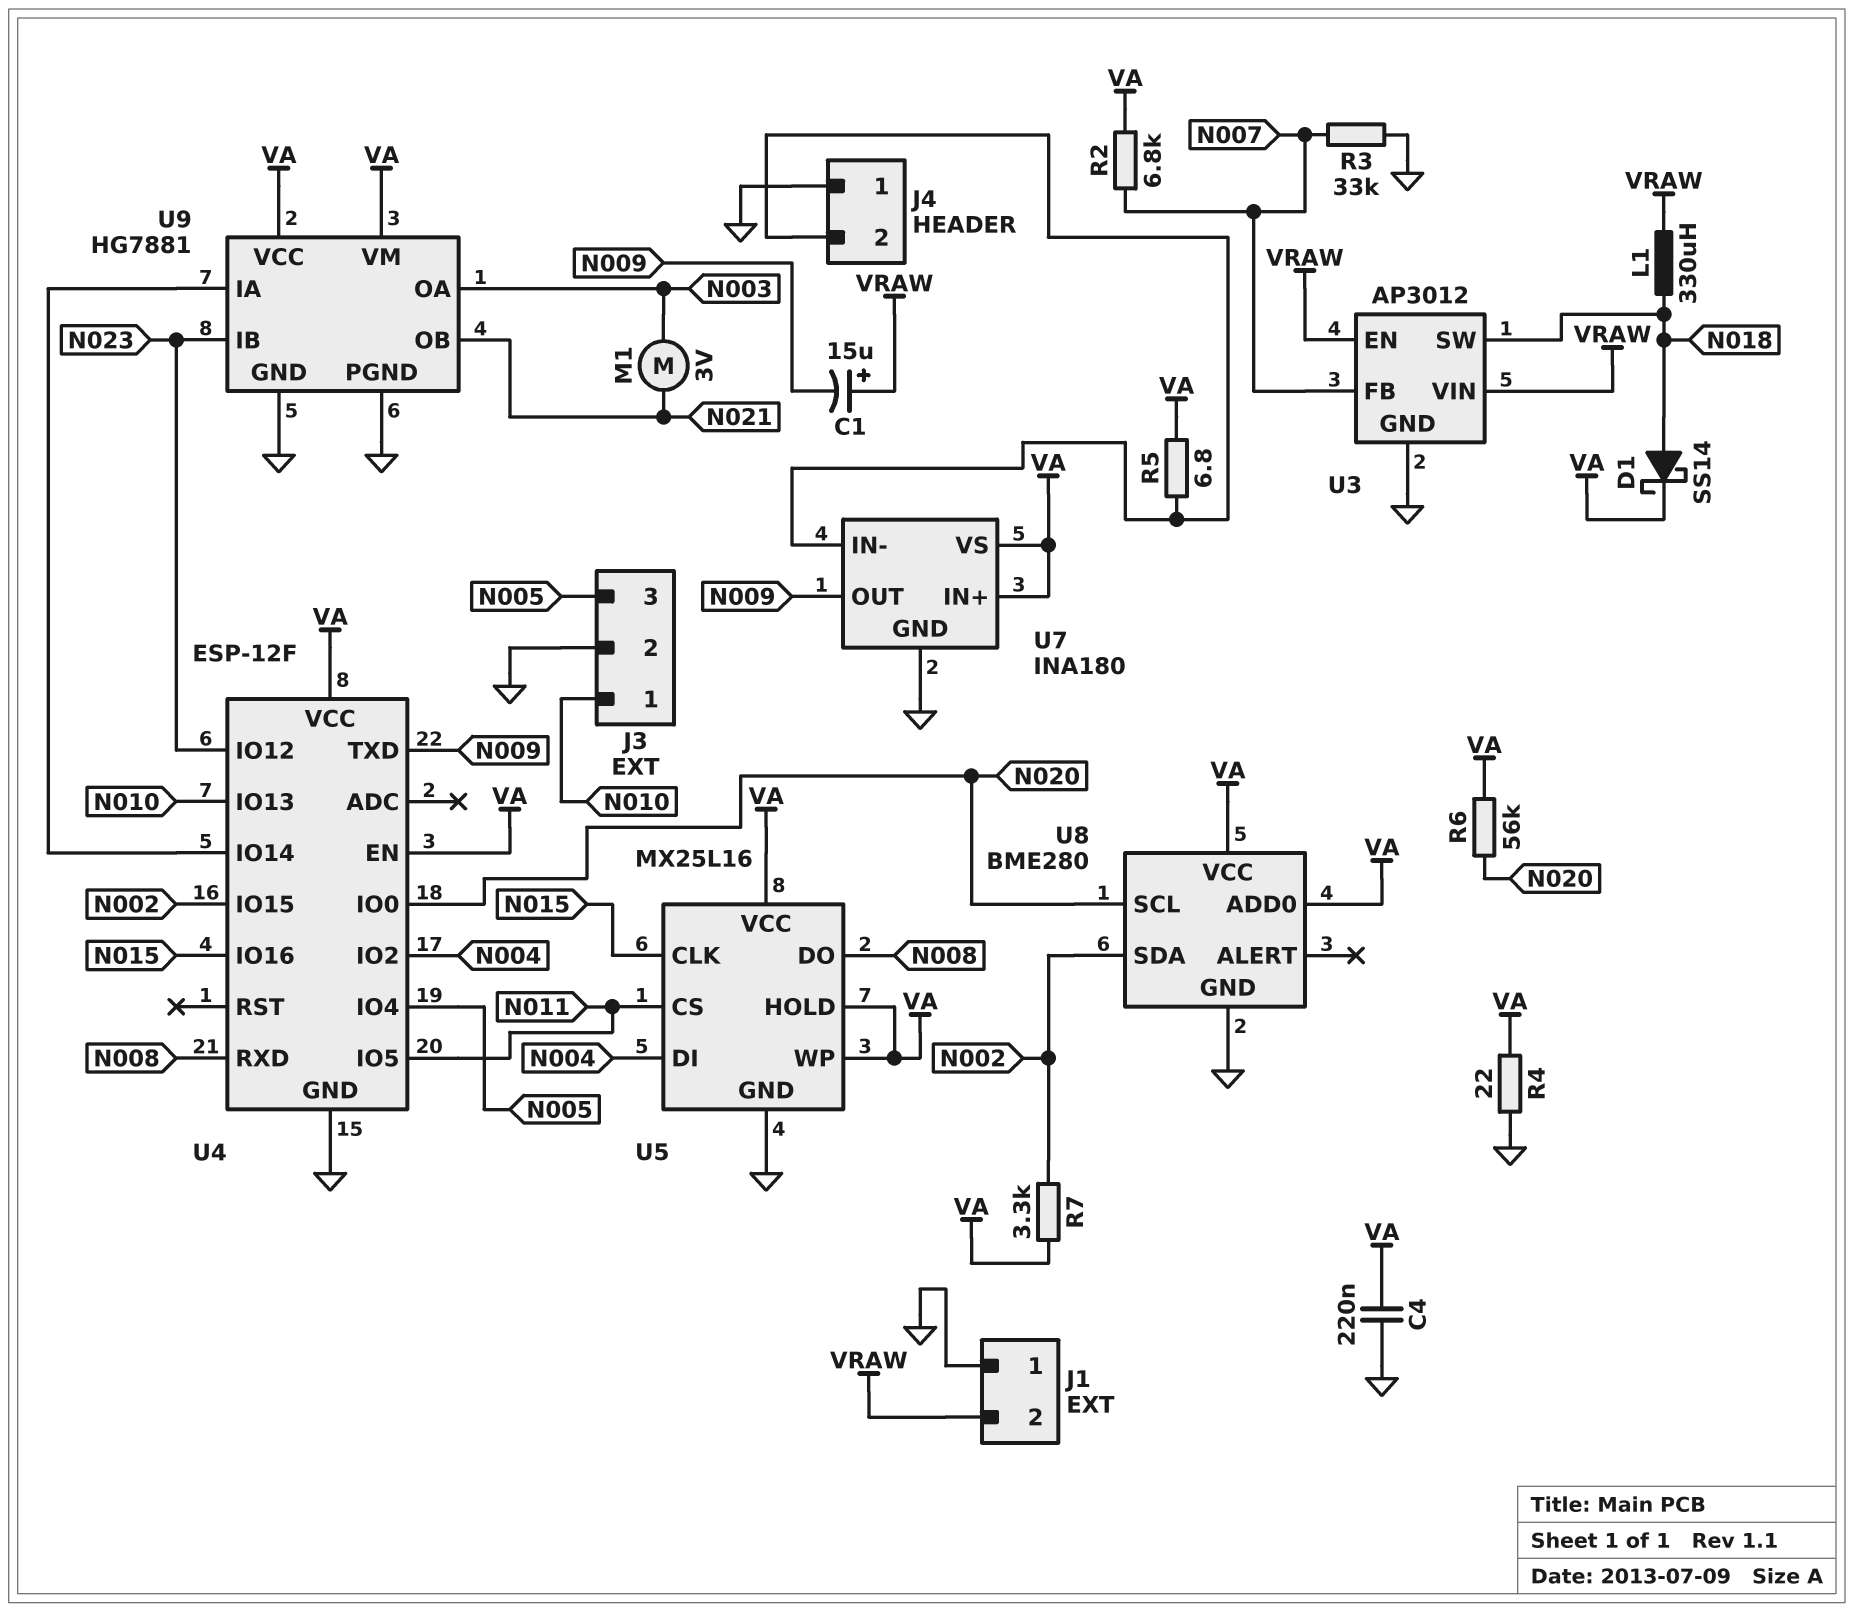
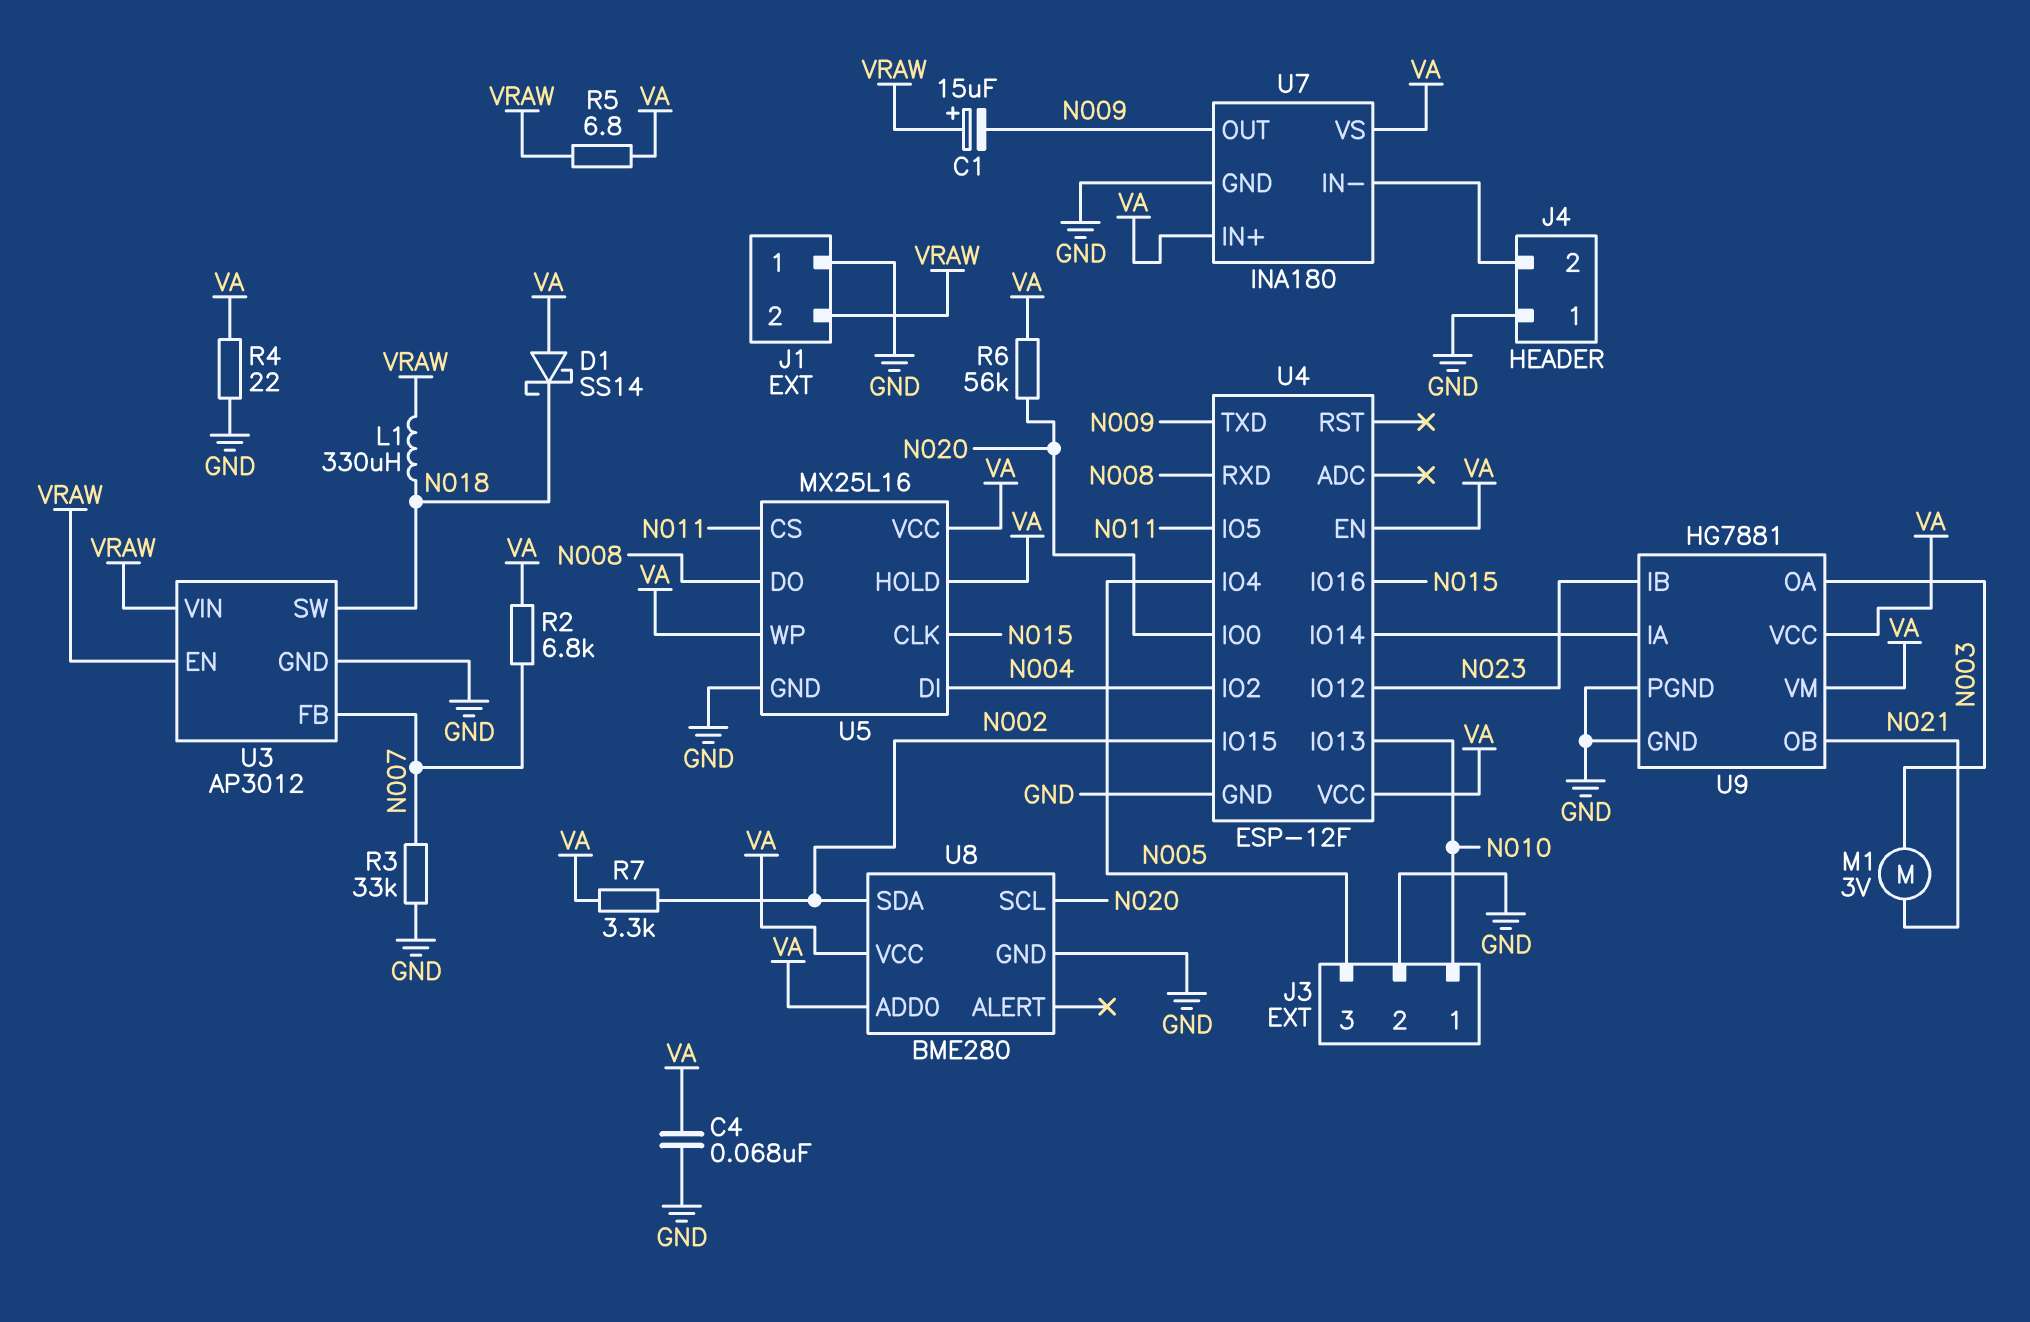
C4: 220nF (GND, VA) -> 68nF (GND, VA)
D1: schottky SS14 (A N018, K VA) -> schottky SS14 (A VA, K N018)
R5: 6.8 (J4/2, VA) -> 6.8 (VA, VRAW)

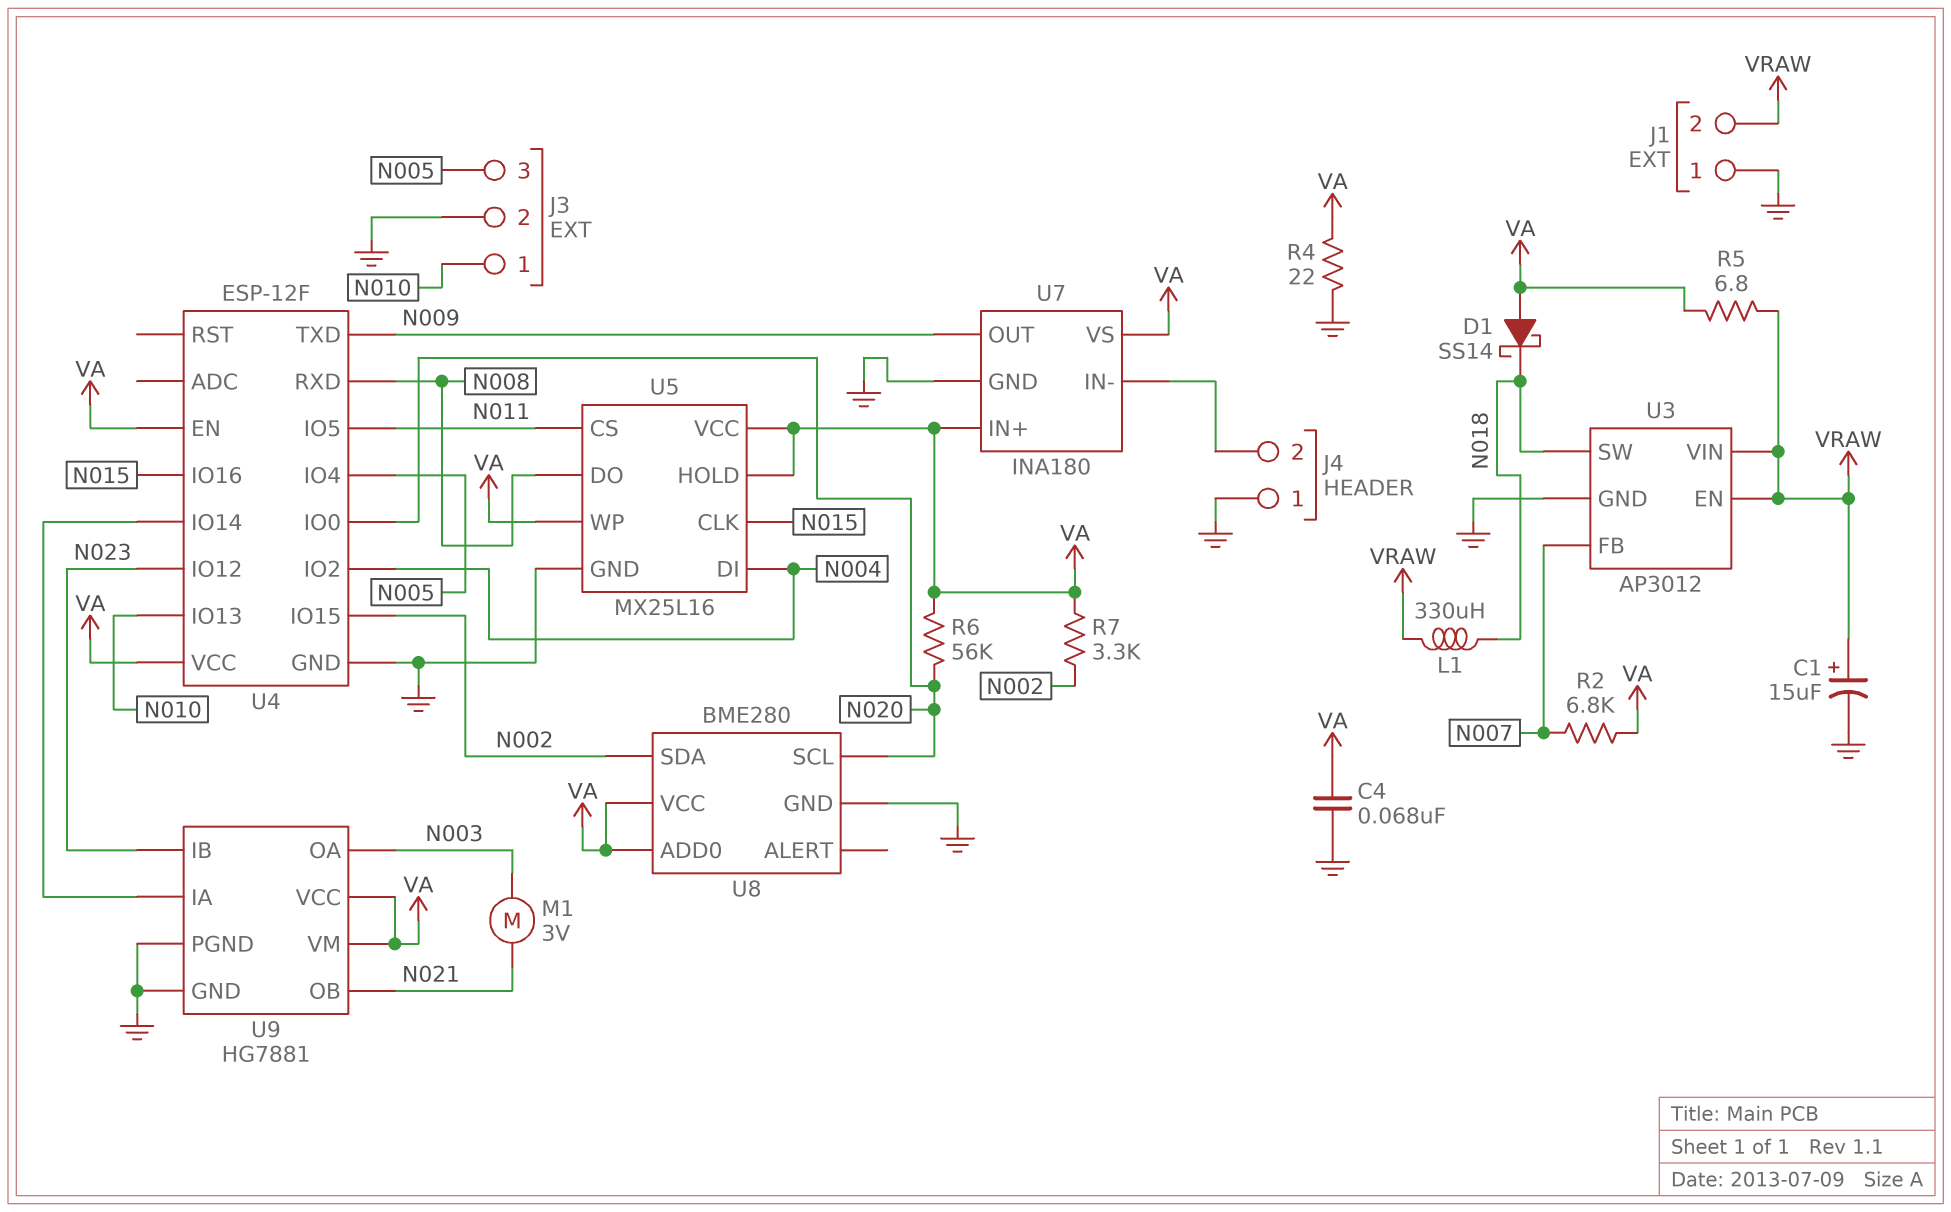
C1: 15uF (plus VRAW, minus N009) -> 15uF (plus VRAW, minus GND)
R3: 33k (GND, N007) -> none

